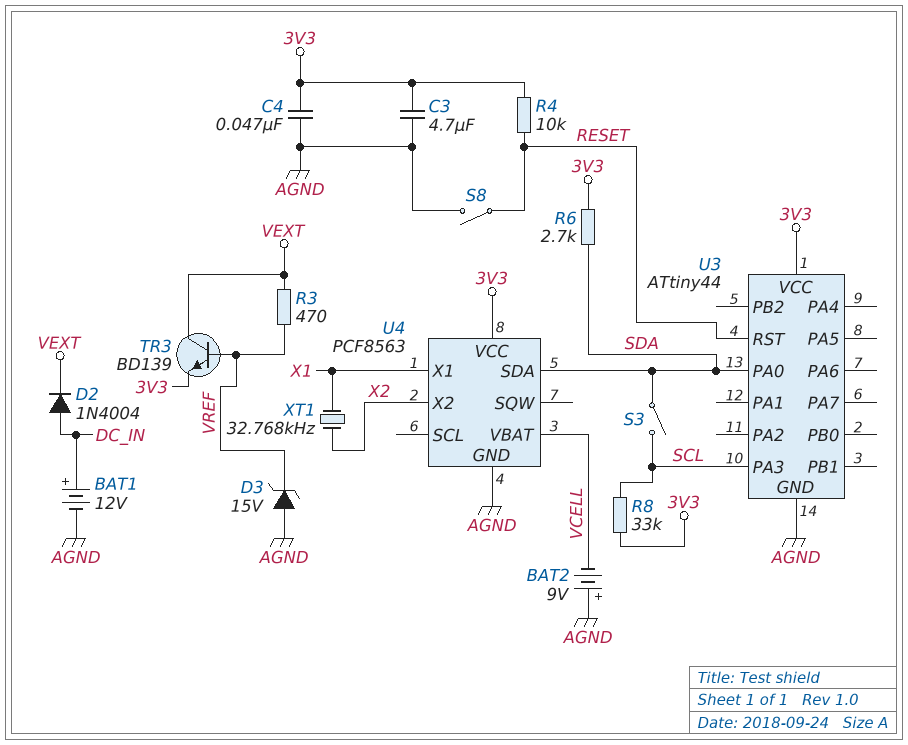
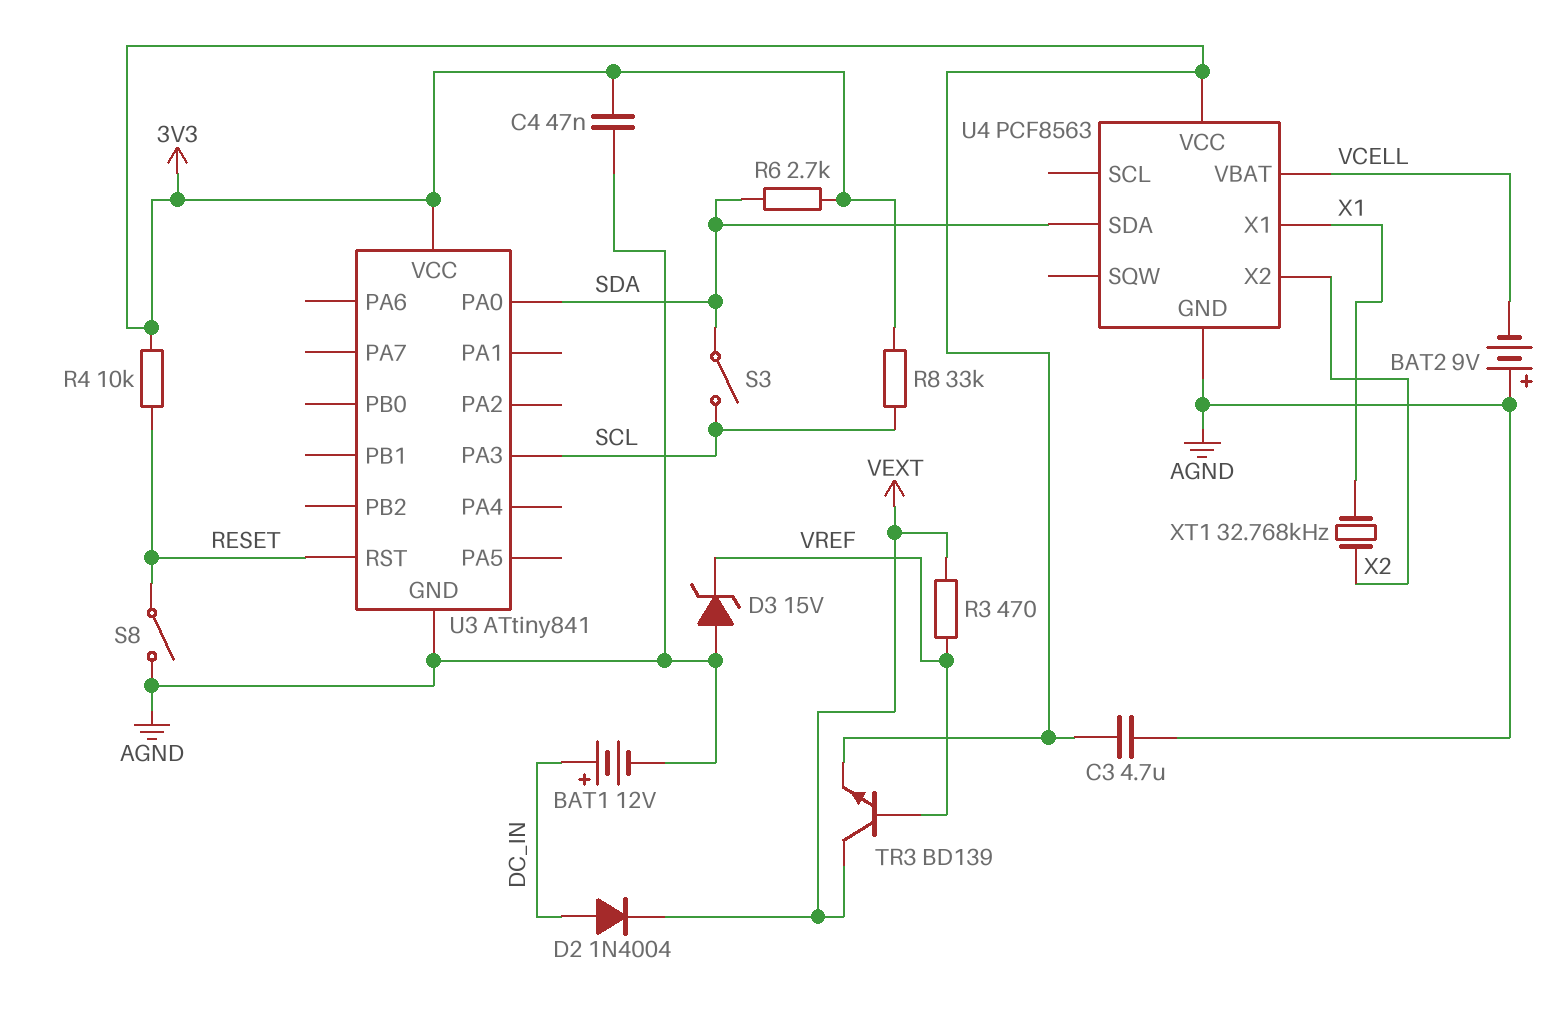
U3: ATtiny44 -> ATtiny841

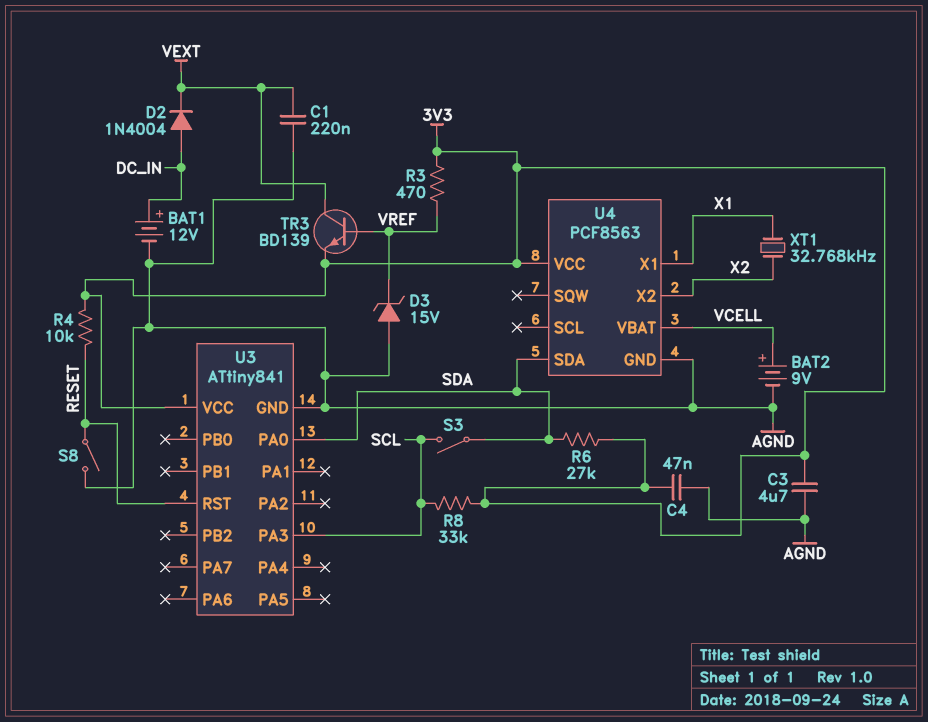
BAT2: 9V (plus AGND, minus VCELL) -> 9V (plus VCELL, minus AGND)
C1: none -> 220nF (AGND, VEXT)
R3: 470 (VEXT, VREF) -> 470 (3V3, VREF)
R6: 2.7k (3V3, SDA) -> 27k (3V3, SDA)

